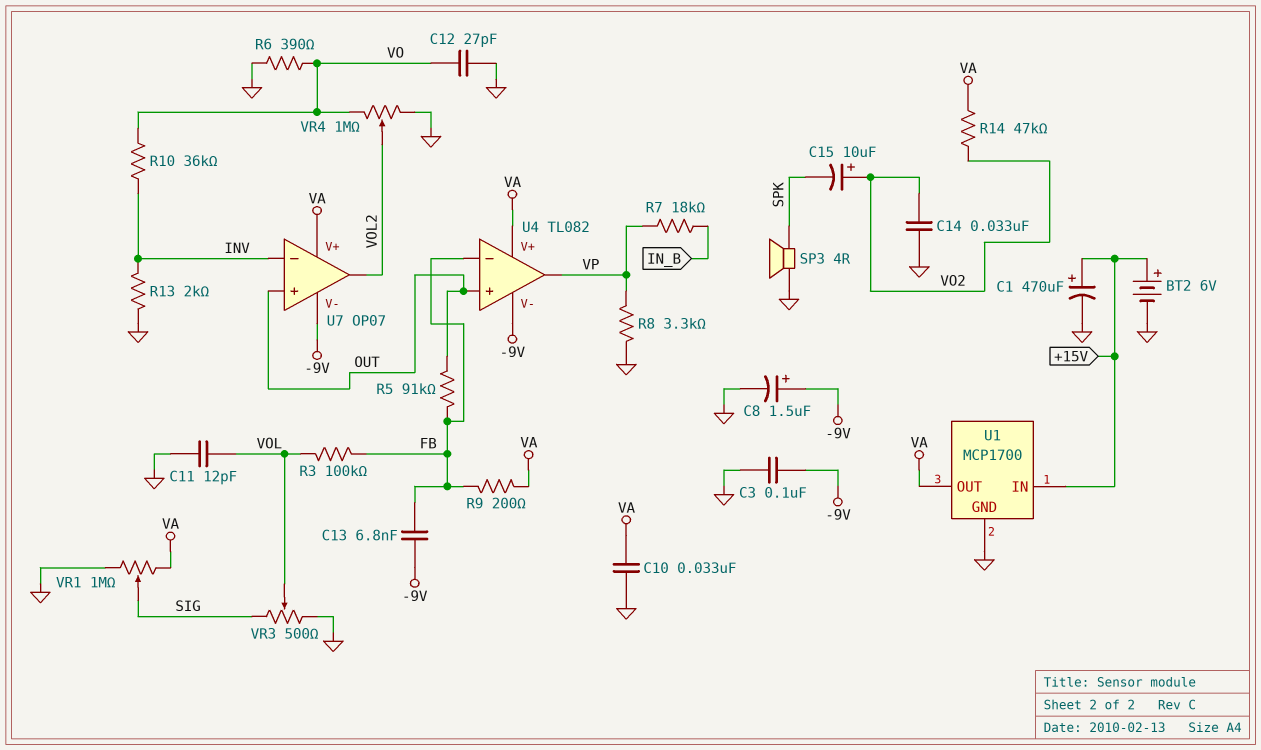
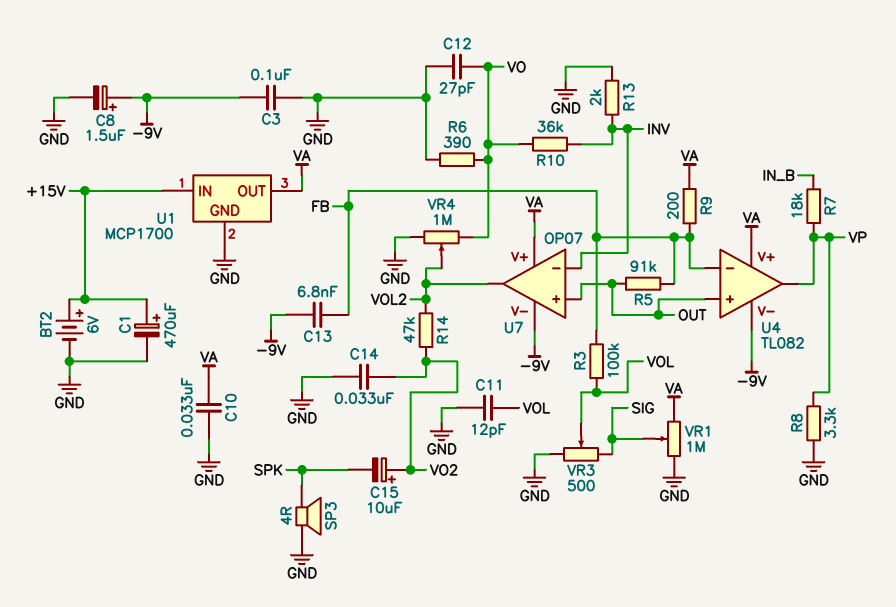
R14: 47k (VA, VO2) -> 47k (VO2, VOL2)

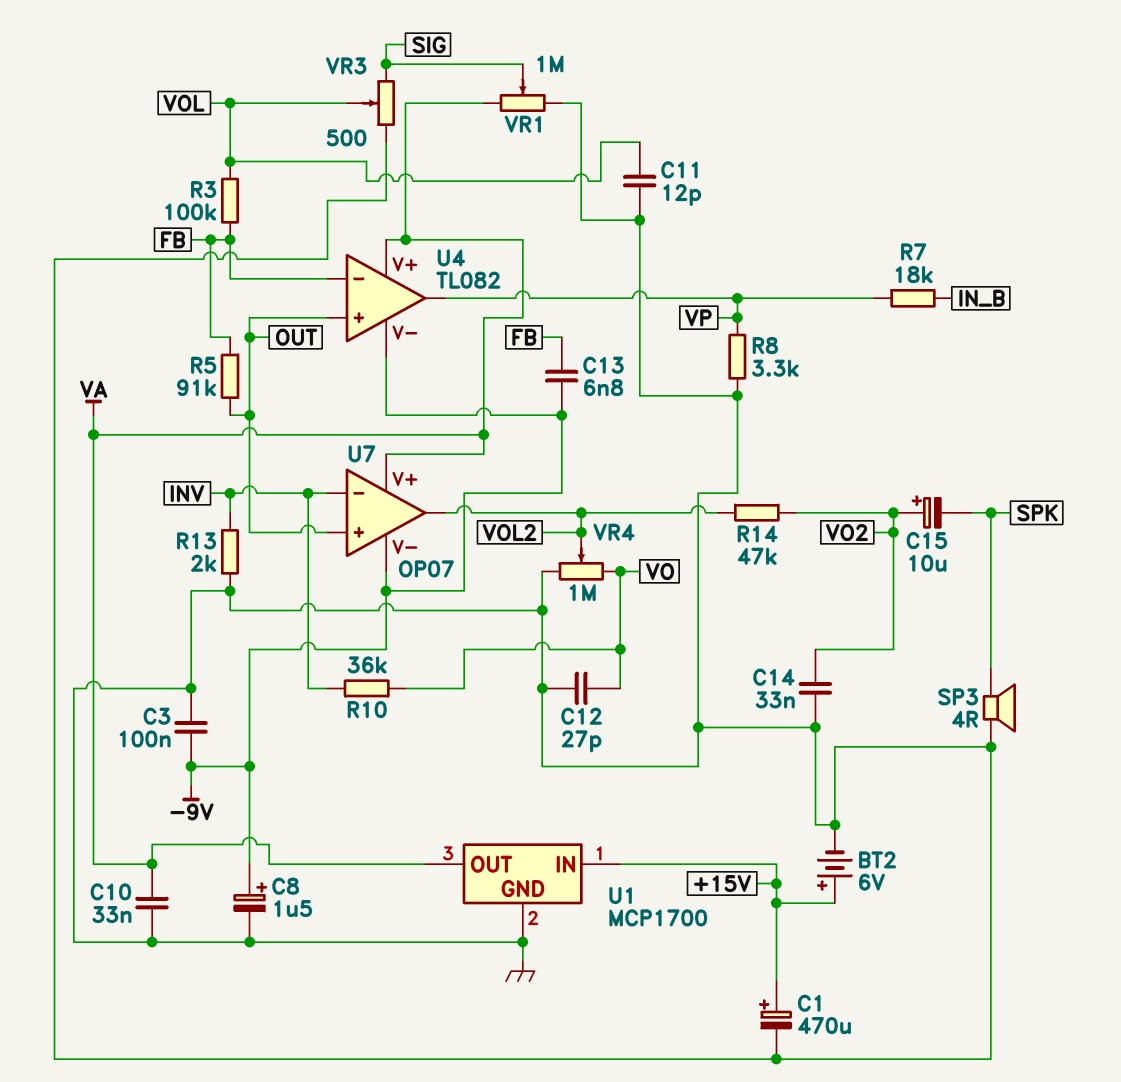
R6: 390 (GND, VO) -> none
R9: 200 (FB, VA) -> none

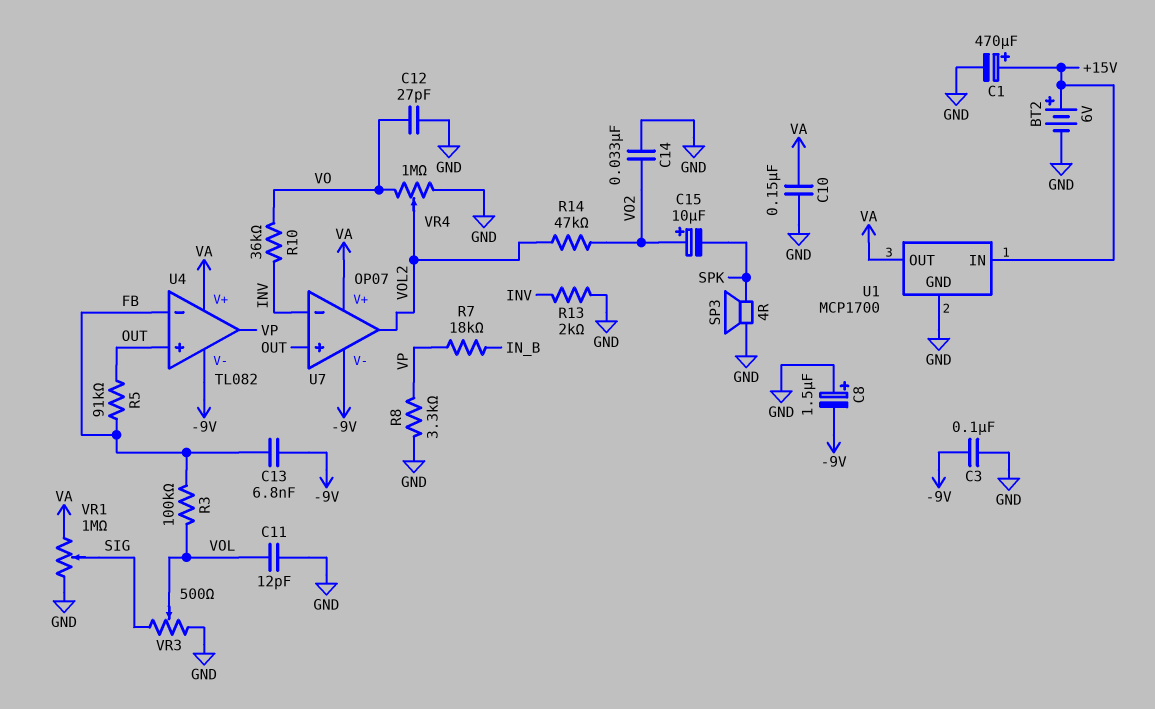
C8: 1.5uF (plus -9V, minus GND) -> 1.5uF (plus GND, minus -9V)
C10: 33nF (GND, VA) -> 150nF (GND, VA)

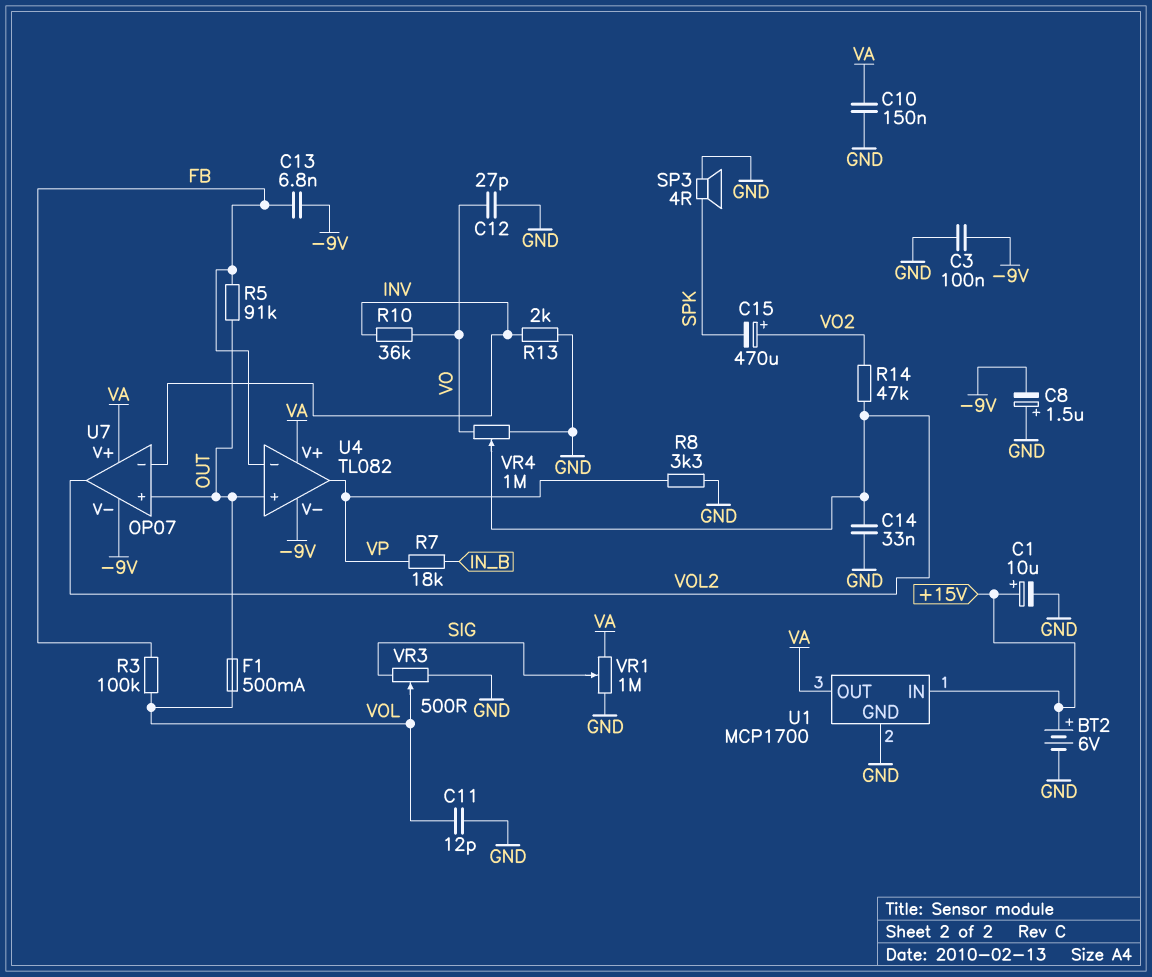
C1: 470uF (plus +15V, minus GND) -> 10uF (plus +15V, minus GND)
C14: 33nF (GND, VO2) -> 33nF (GND, VOL2)
C15: 10uF (plus VO2, minus SPK) -> 470uF (plus VO2, minus SPK)
F1: none -> 500mA (OUT, VOL)

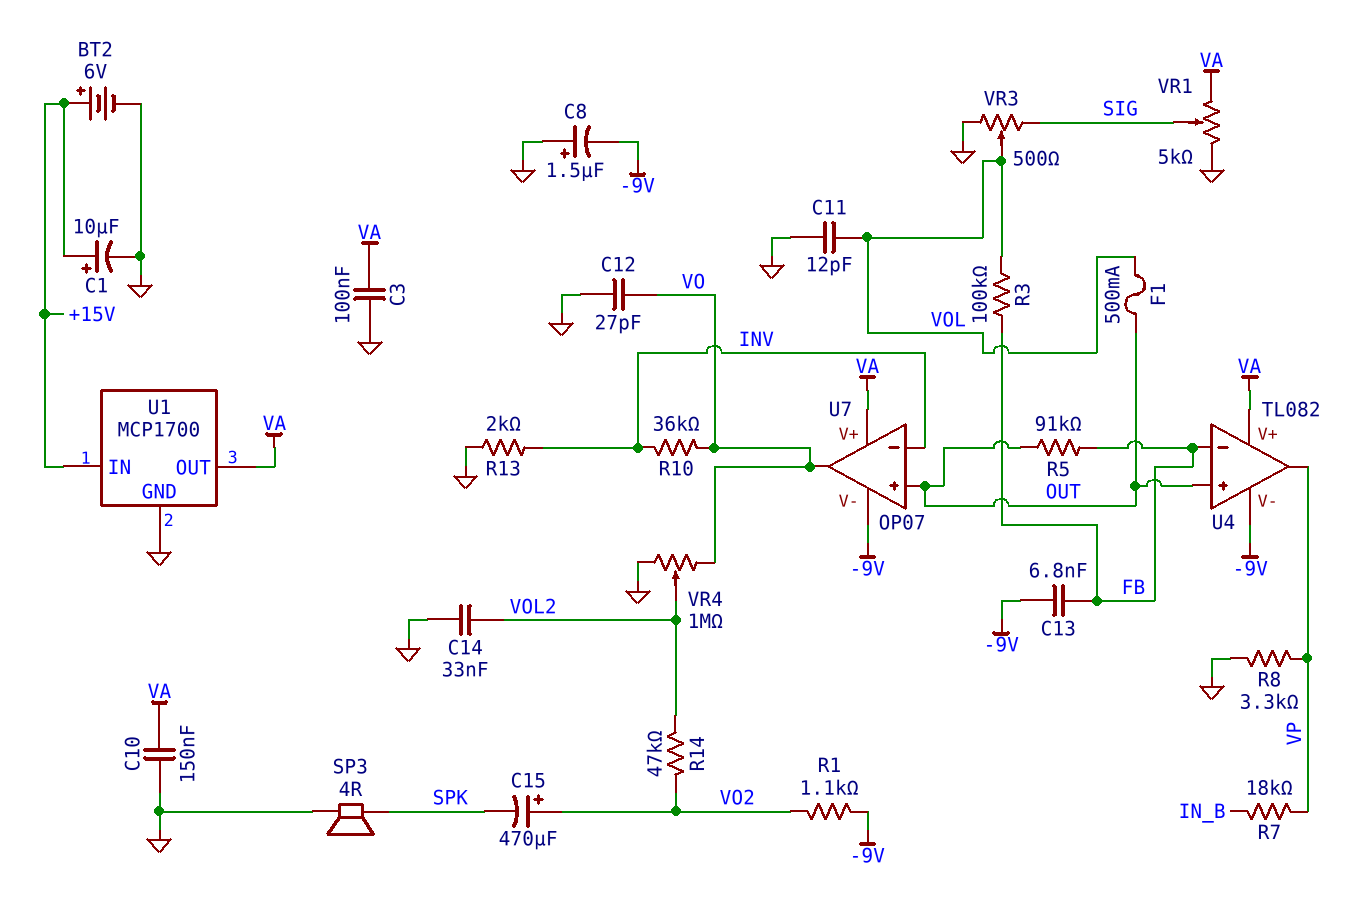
C3: 100nF (-9V, GND) -> 100nF (GND, VA)
R1: none -> 1.1k (-9V, VO2)
U7 pin out: VOL2 -> VO
VR1: 1M (GND, VA, wiper SIG) -> 5k (GND, VA, wiper SIG)

